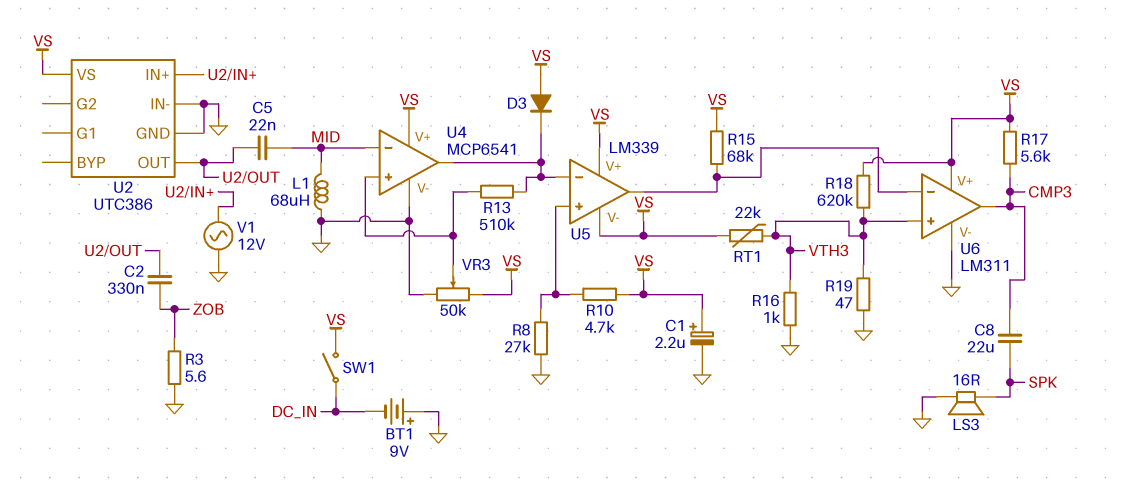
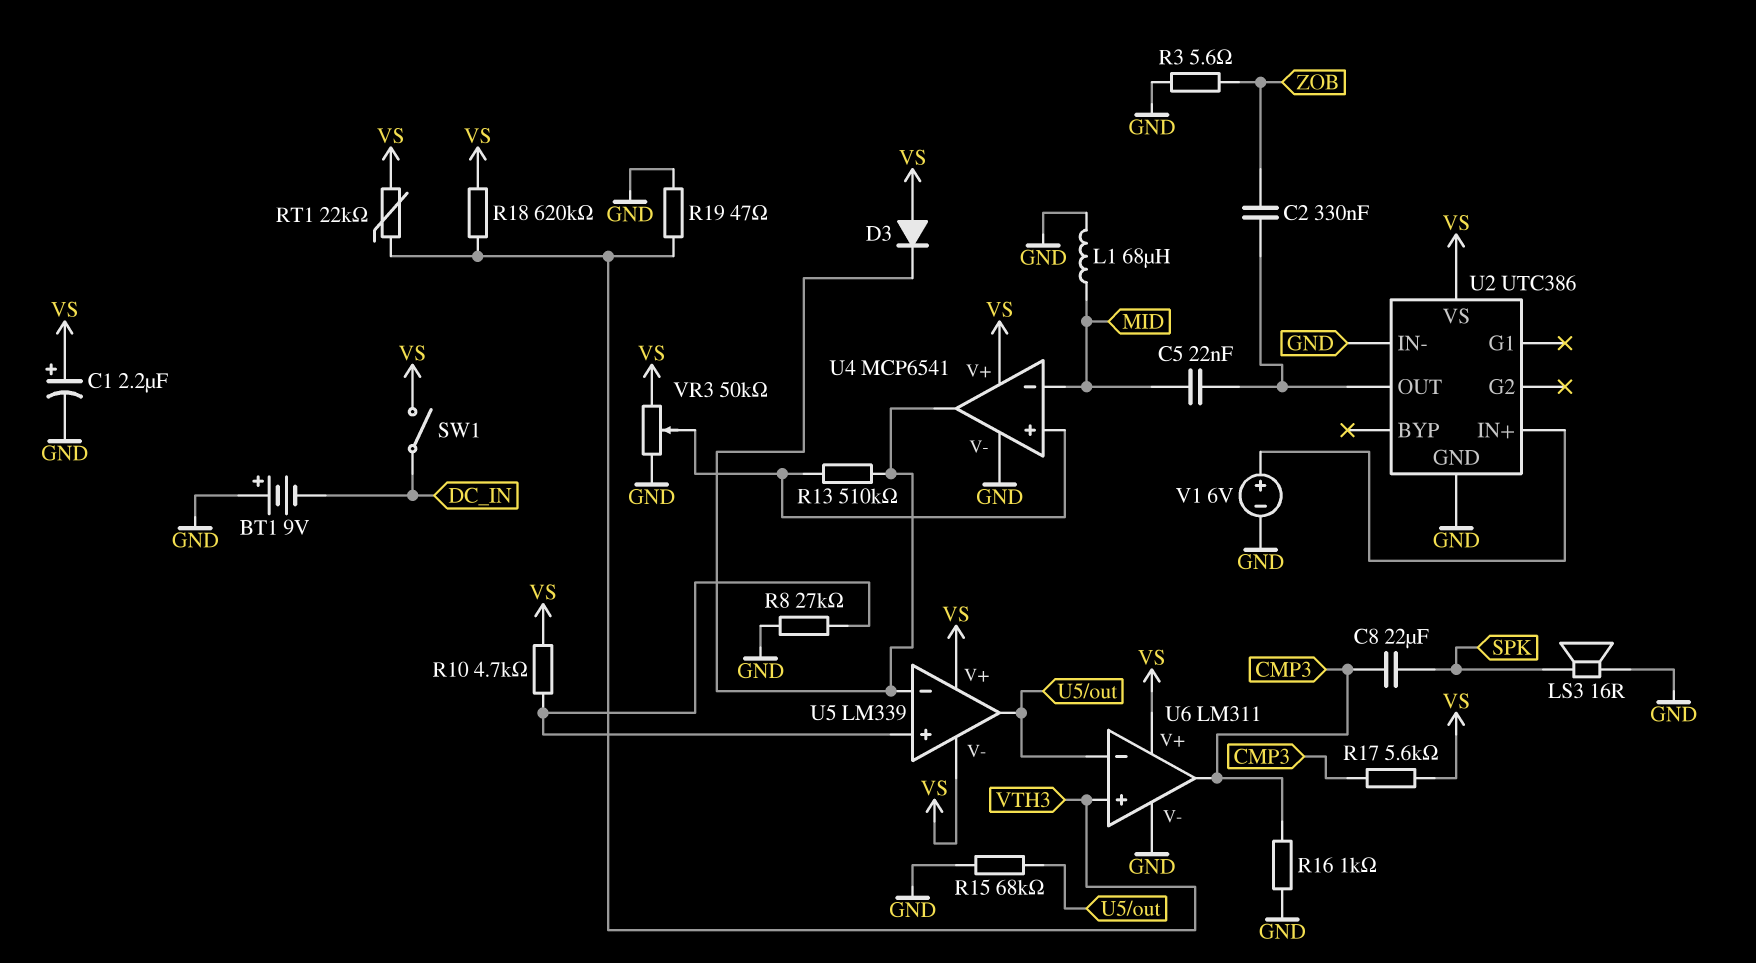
R15: 68k (U5/out, VS) -> 68k (GND, U5/out)
R16: 1k (GND, VTH3) -> 1k (CMP3, GND)
V1: AC 12V (GND, U2/IN+) -> 6V (plus U2/IN+, minus GND)

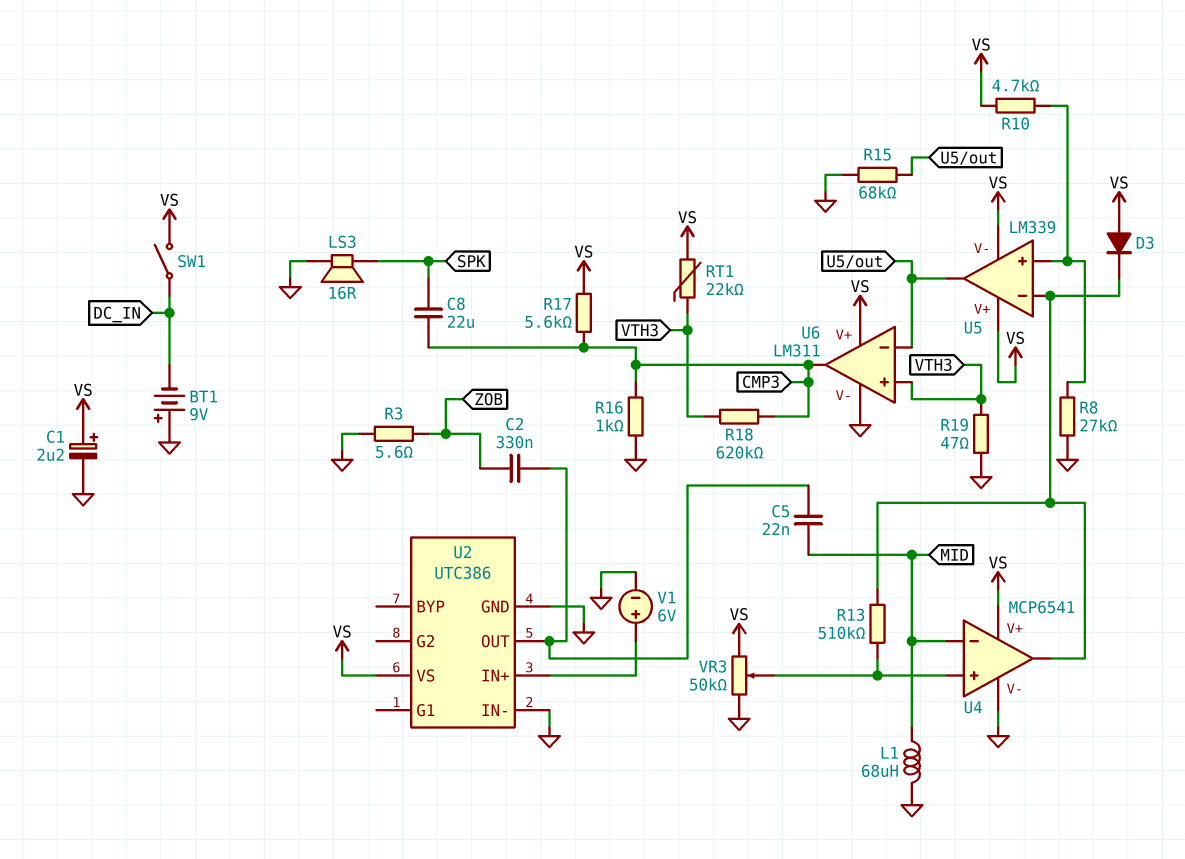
R18: 620k (VS, VTH3) -> 620k (CMP3, VTH3)

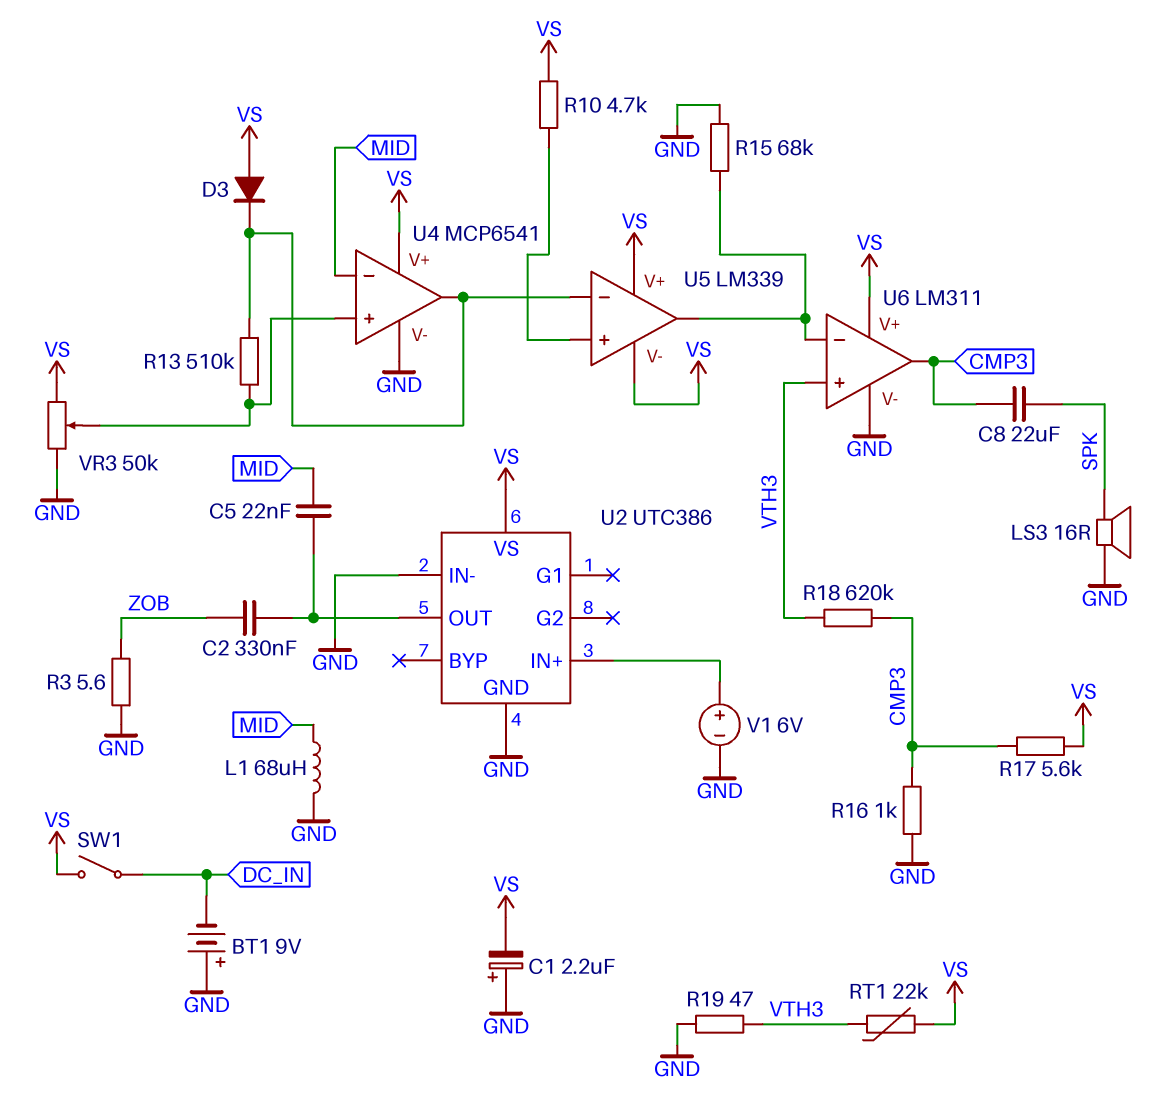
C1: 2.2uF (plus VS, minus GND) -> 2.2uF (plus GND, minus VS)
R8: 27k (GND, U5/in+) -> none

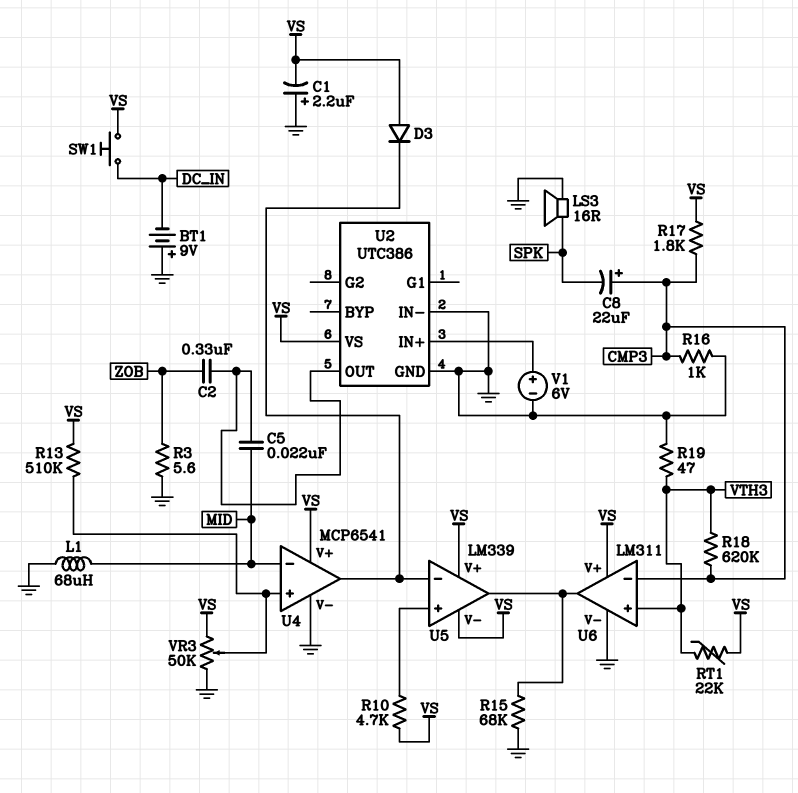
C8: 22uF (CMP3, SPK) -> 22uF (plus CMP3, minus SPK)
R13: 510k (U4/in+, U4/out) -> 510k (U4/in+, VS)
R17: 5.6k (CMP3, VS) -> 1.8k (CMP3, VS)
SW1: switch (DC_IN, VS) -> button (DC_IN, VS)
U6 pin in-: U5/out -> CMP3
U6 pin out: CMP3 -> U5/out

